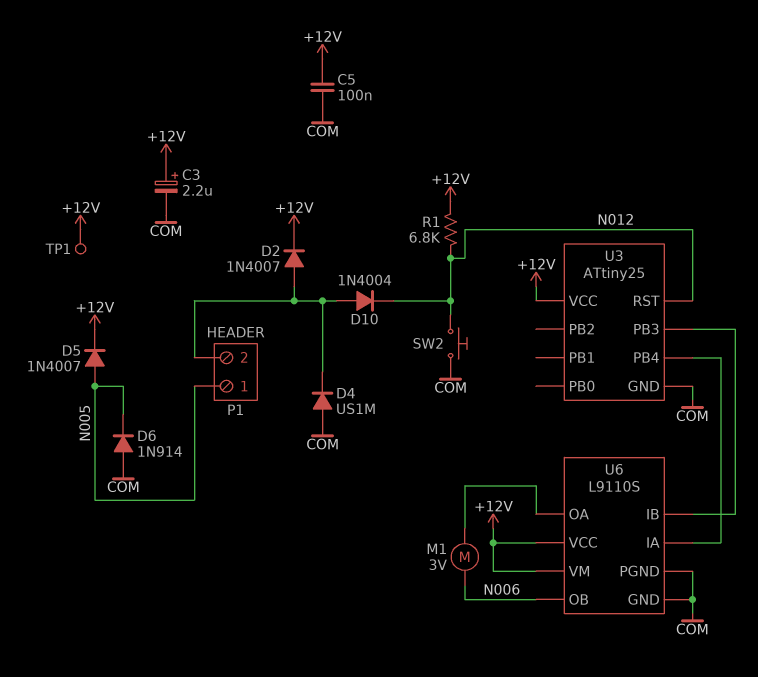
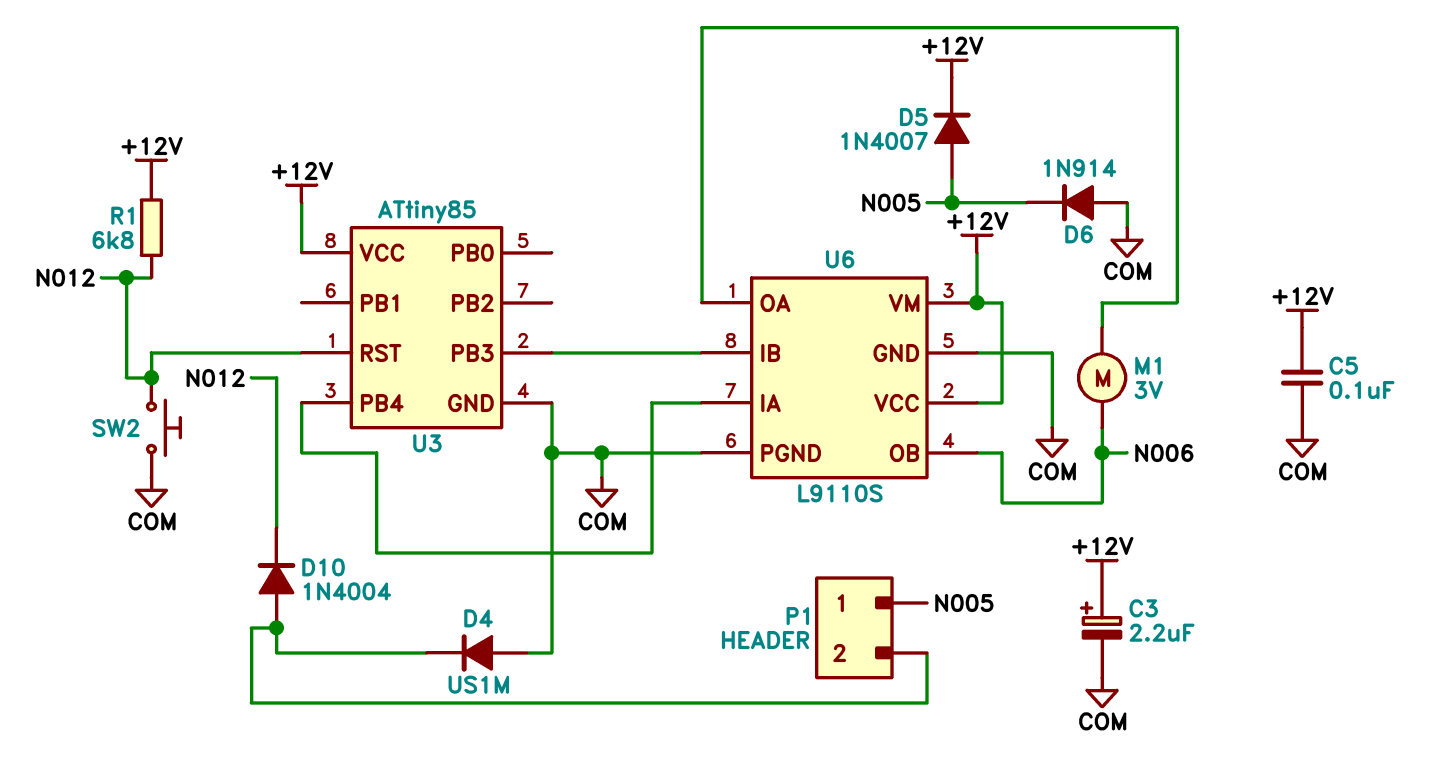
D2: diode 1N4007 (A P1/2, K +12V) -> none
TP1: test point (+12V) -> none
U3: ATtiny25 -> ATtiny85

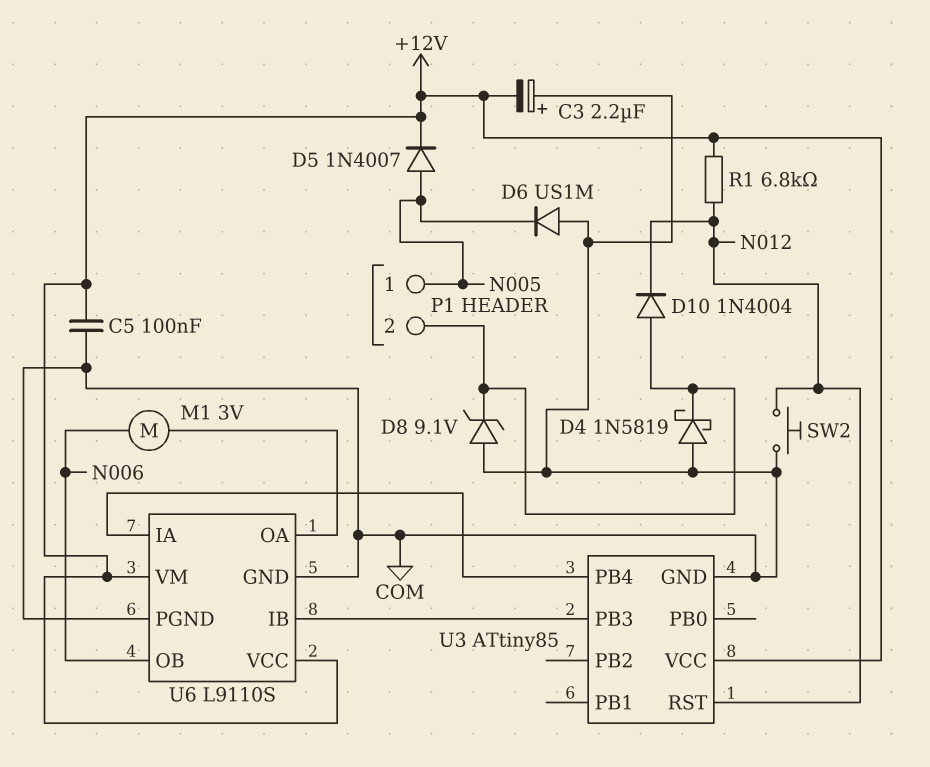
C3: 2.2uF (plus +12V, minus COM) -> 2.2uF (plus COM, minus +12V)
D4: diode US1M (A COM, K P1/2) -> schottky 1N5819 (A COM, K P1/2)
D6: diode 1N914 (A COM, K N005) -> diode US1M (A COM, K N005)
D8: none -> zener 9.1V (A COM, K P1/2)

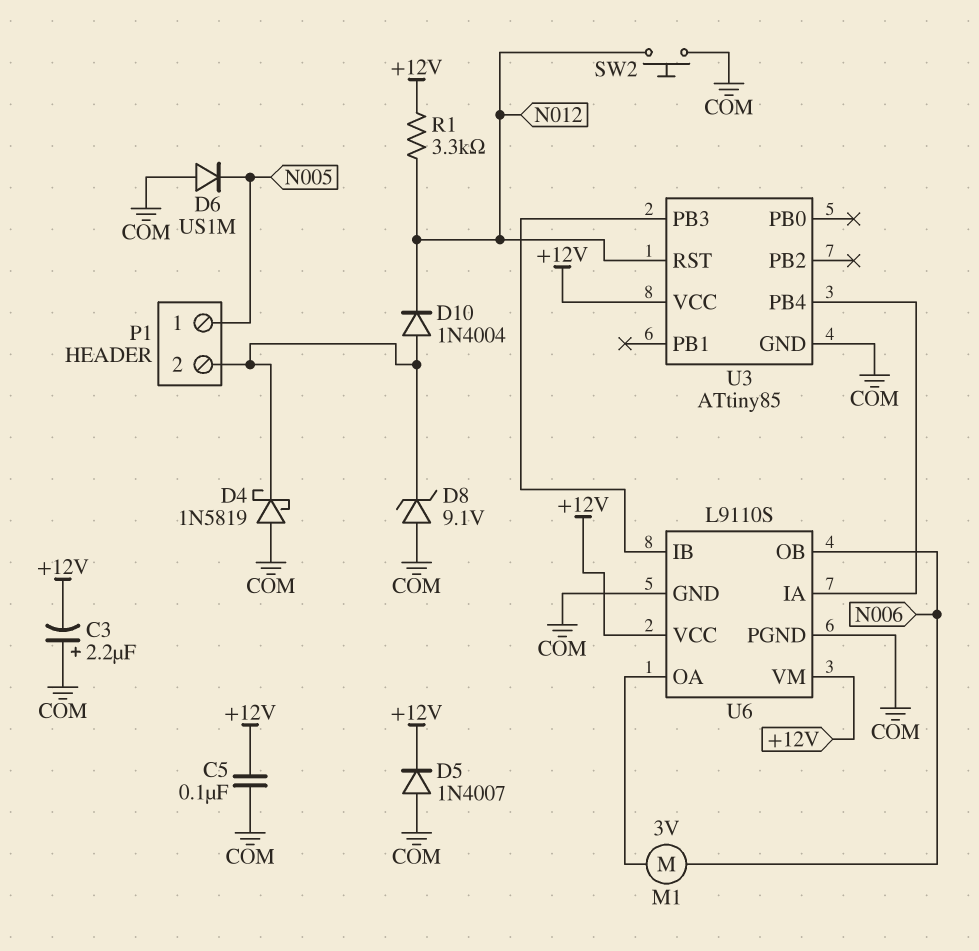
D5: diode 1N4007 (A N005, K +12V) -> diode 1N4007 (A COM, K +12V)
R1: 6.8k (+12V, N012) -> 3.3k (+12V, N012)

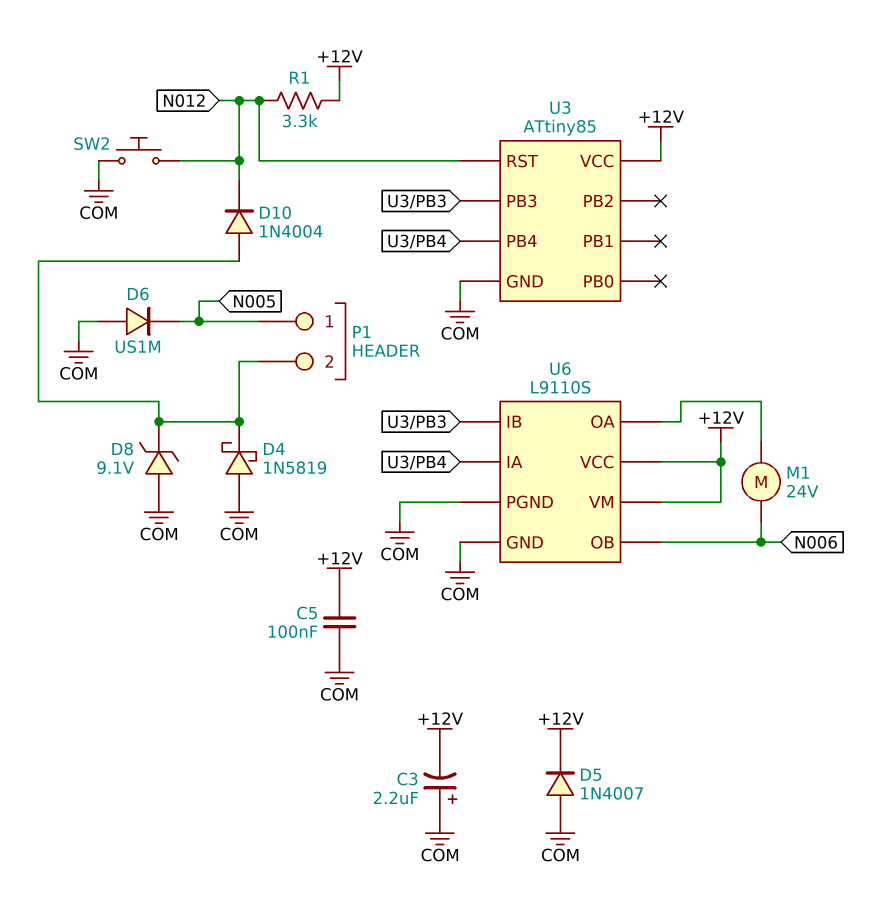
M1: motor 3V (N006, U6/OA) -> motor 24V (N006, U6/OA)

